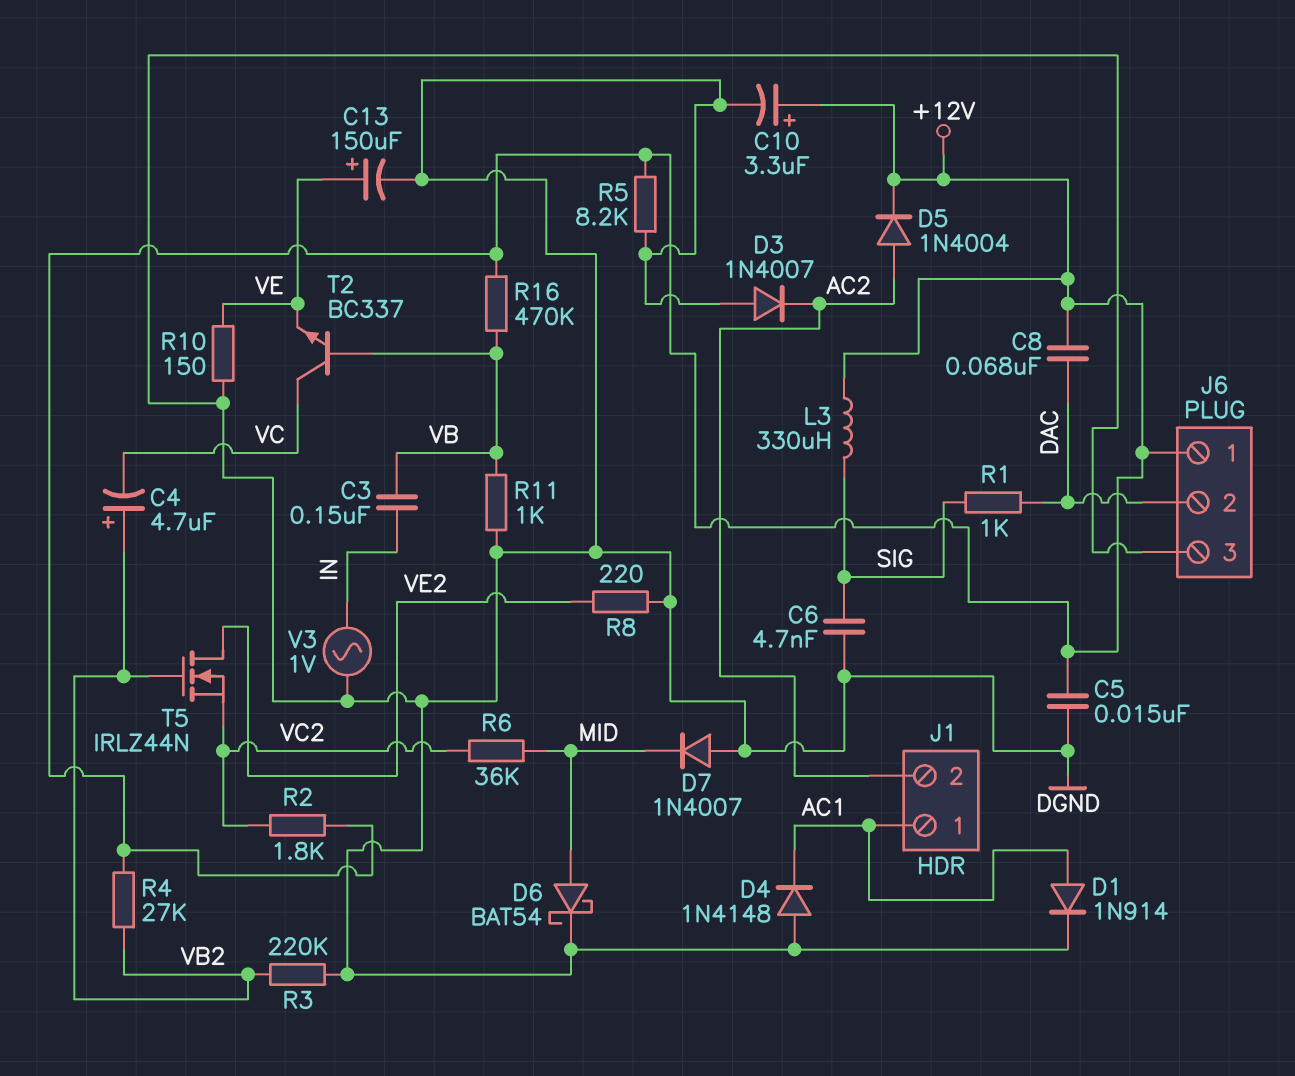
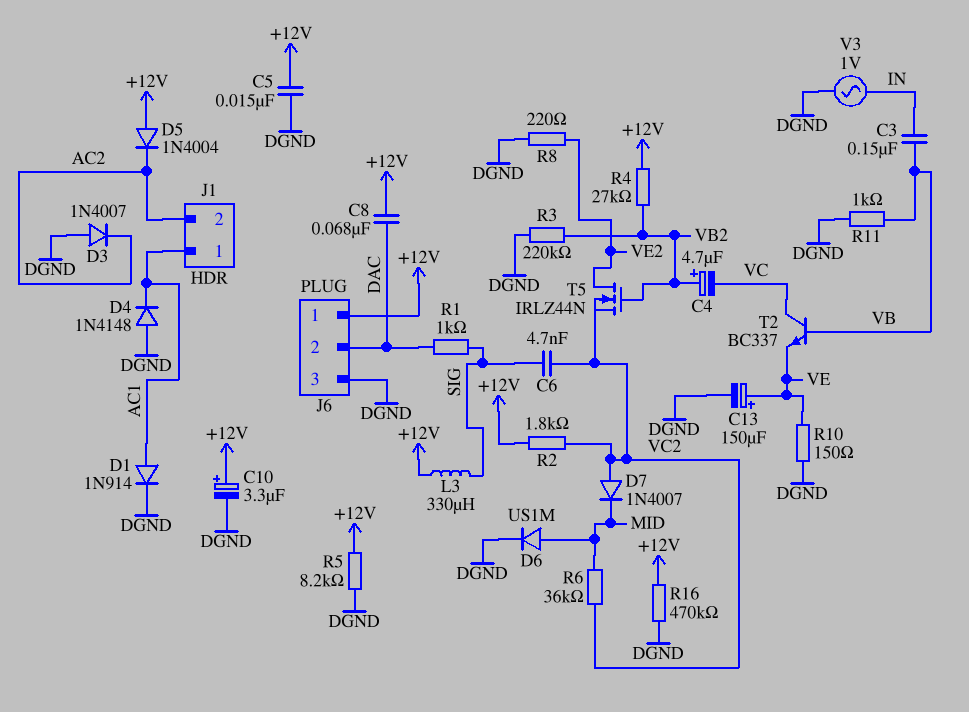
C6: 4.7nF (DGND, SIG) -> 4.7nF (SIG, VC2)
D5: diode 1N4004 (A AC2, K +12V) -> diode 1N4004 (A +12V, K AC2)
D6: schottky BAT54 (A MID, K DGND) -> diode US1M (A MID, K DGND)
D7: diode 1N4007 (A DGND, K MID) -> diode 1N4007 (A VC2, K MID)
R16: 470k (+12V, VB) -> 470k (+12V, DGND)

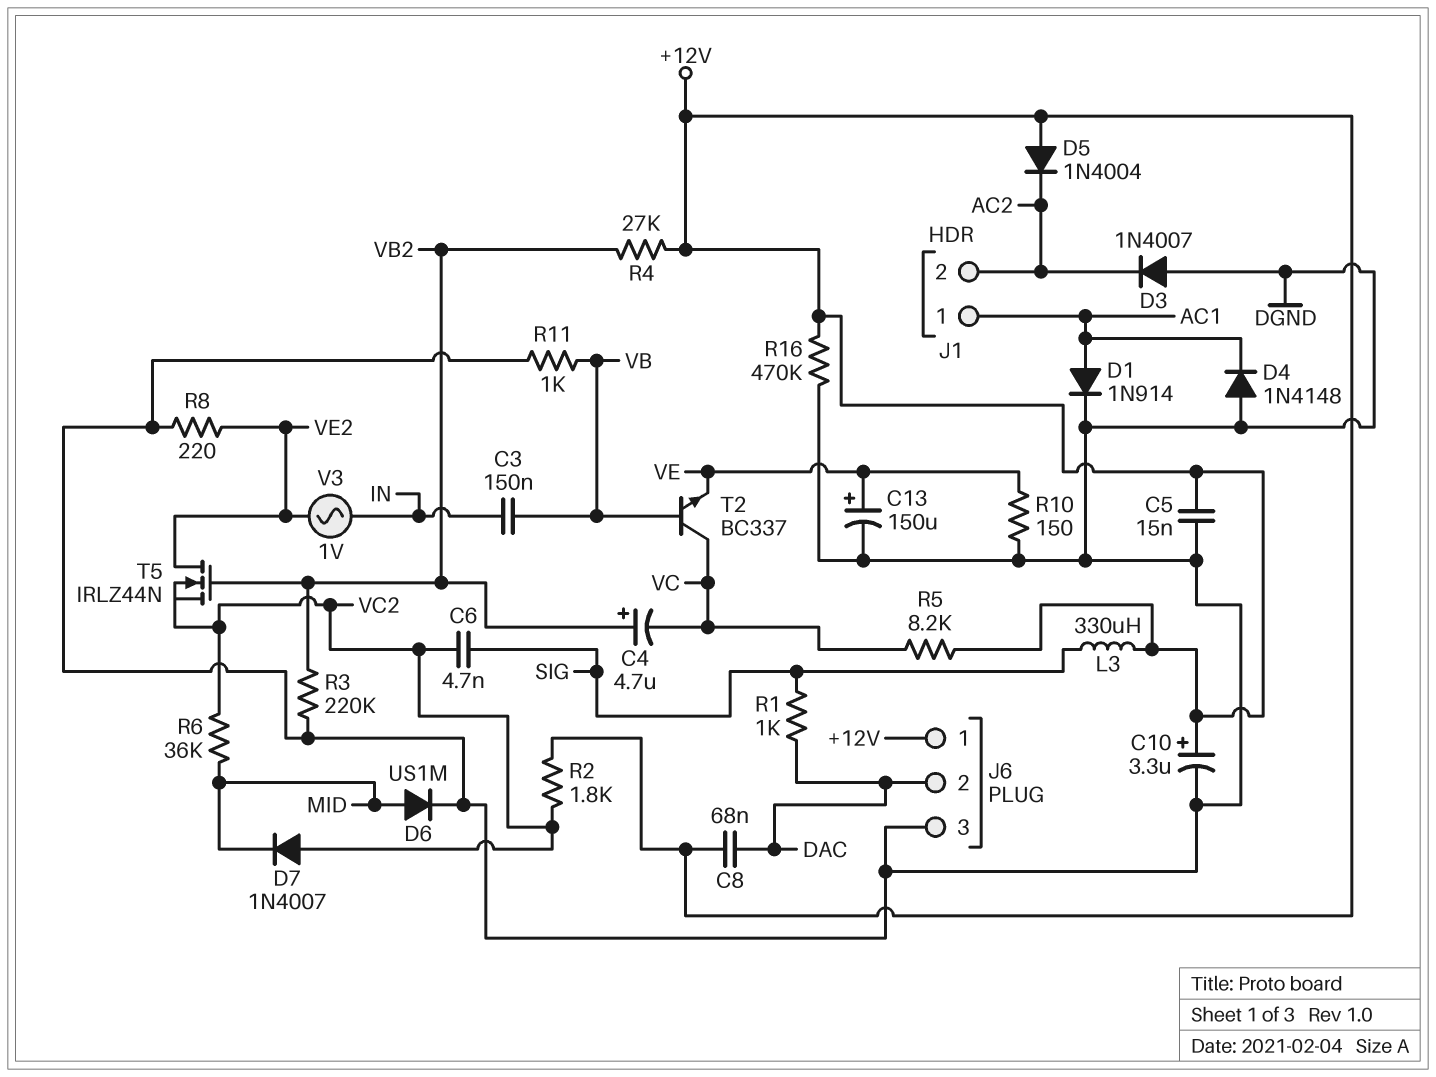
R5: 8.2k (+12V, DGND) -> 8.2k (+12V, VC)
V3: AC 1V (DGND, IN) -> AC 1V (IN, VE2)

